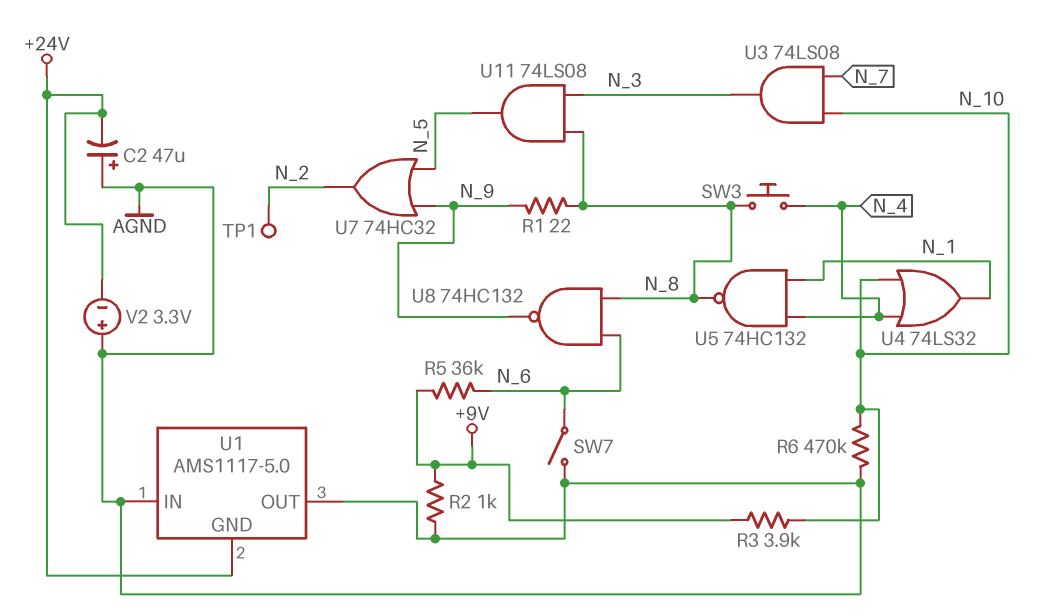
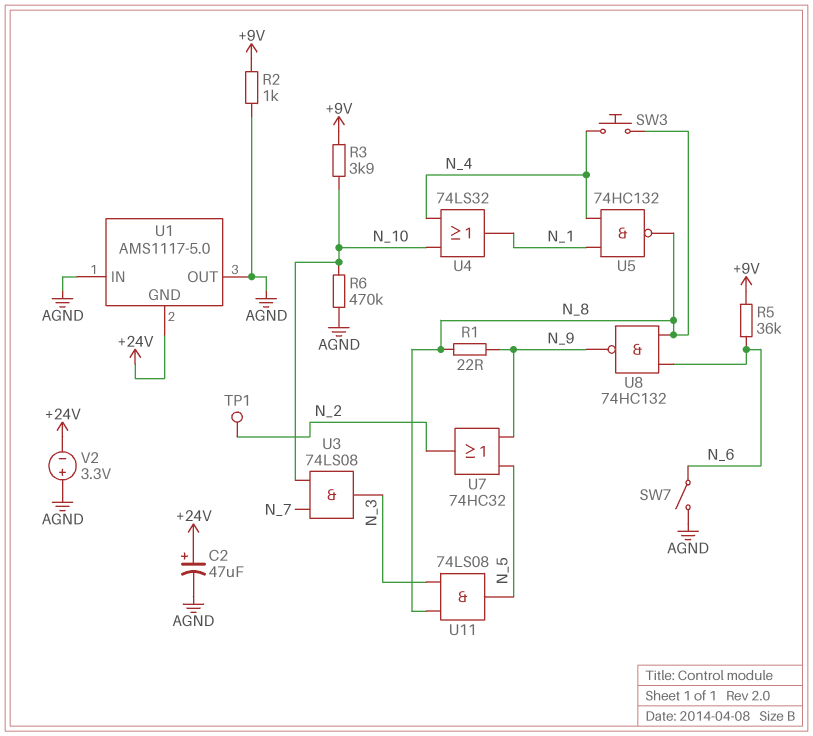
C2: 47uF (plus AGND, minus +24V) -> 47uF (plus +24V, minus AGND)

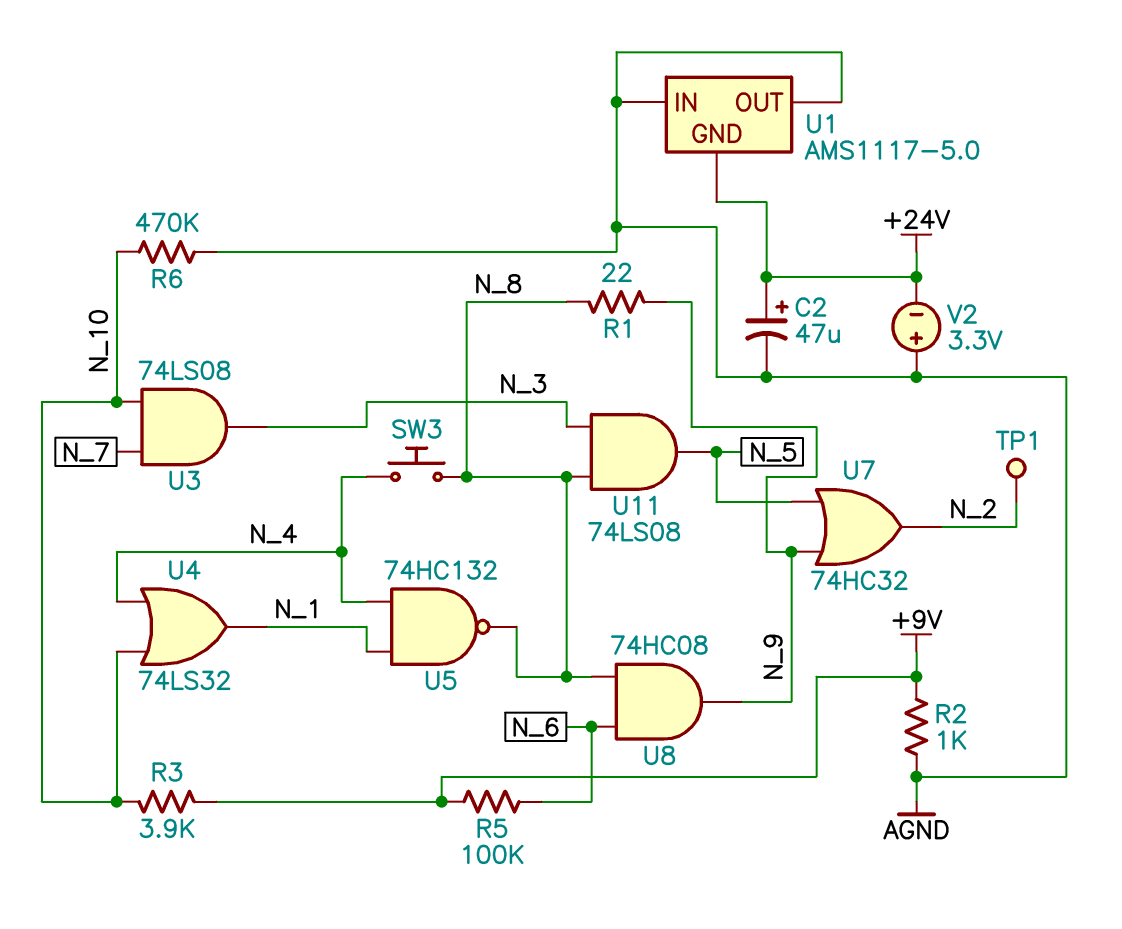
R5: 36k (+9V, N_6) -> 100k (+9V, N_6)
SW7: switch (AGND, N_6) -> none
U8: NAND 74HC132 (in N_6, in N_8, out N_9) -> AND 74HC08 (in N_6, in N_8, out N_9)

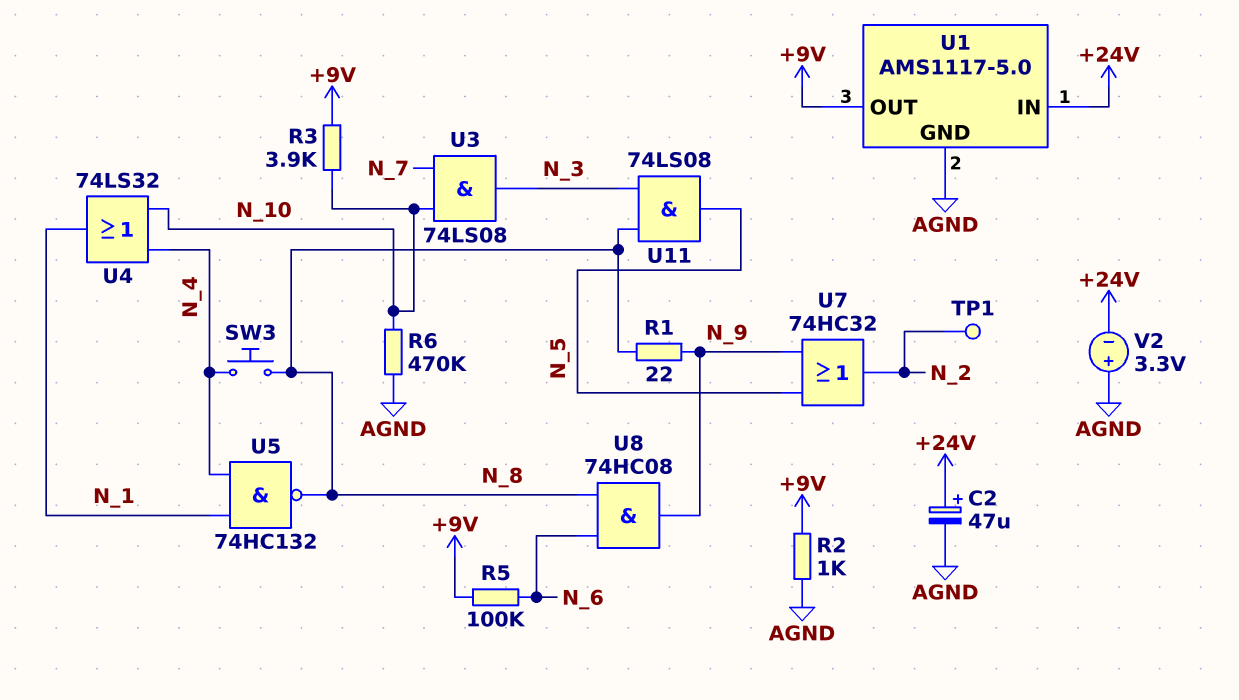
U1 pin GND: +24V -> AGND
U1 pin IN: AGND -> +24V
U1 pin OUT: AGND -> +9V

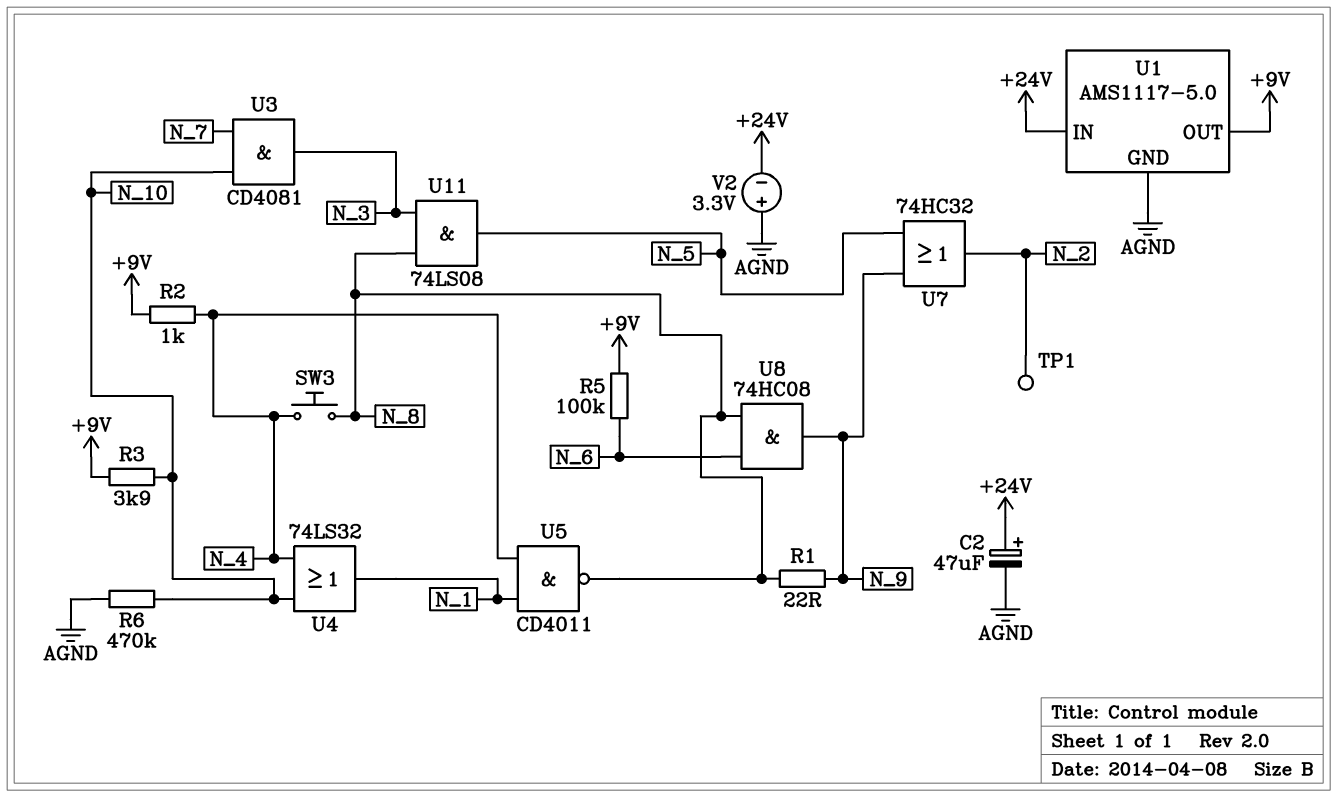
R2: 1k (+9V, AGND) -> 1k (+9V, N_4)
U3: AND 74LS08 (in N_7, in N_10, out N_3) -> AND CD4081 (in N_7, in N_10, out N_3)
U5: NAND 74HC132 (in N_1, in N_4, out N_8) -> NAND CD4011 (in N_1, in N_4, out N_8)

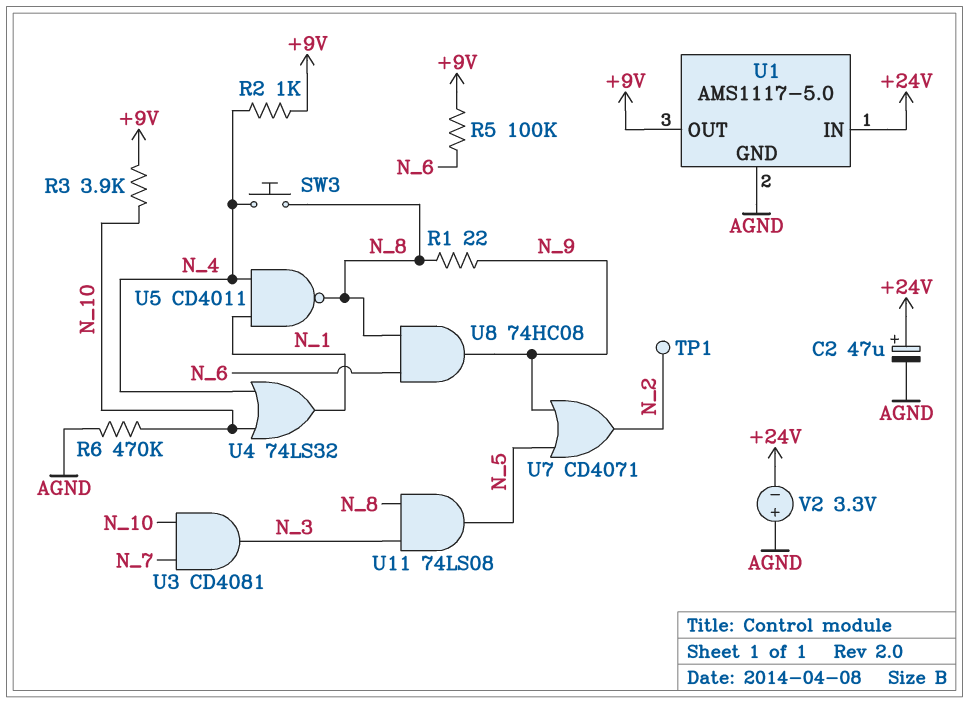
U7: OR 74HC32 (in N_5, in N_9, out N_2) -> OR CD4071 (in N_5, in N_9, out N_2)

